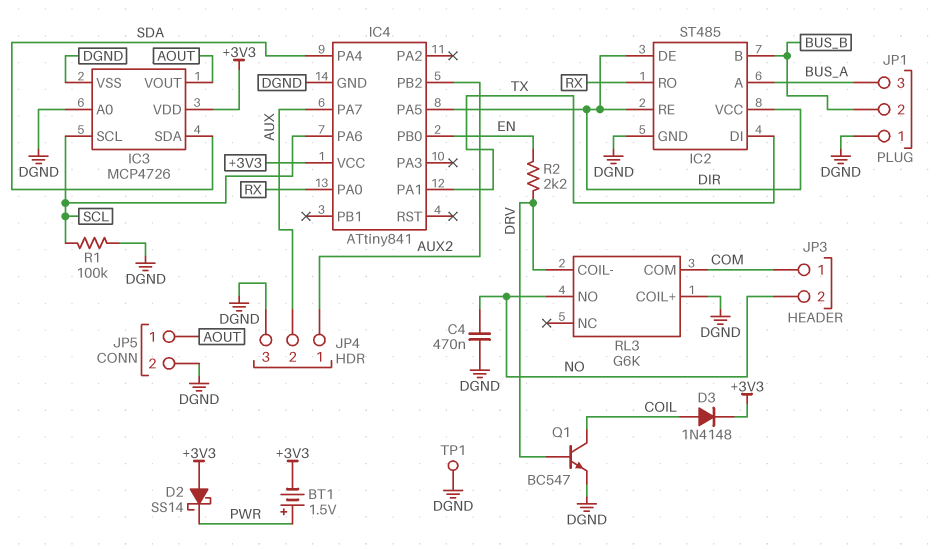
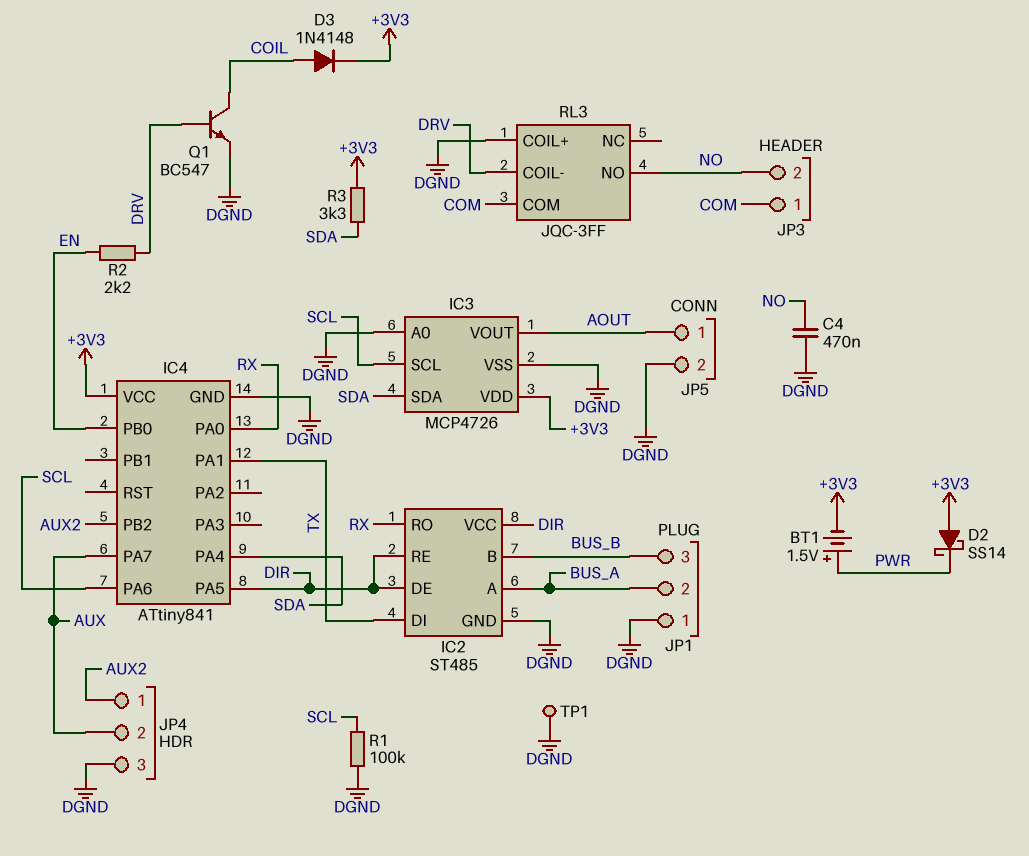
JP1 pin 2: BUS_B -> BUS_A
JP1 pin 3: BUS_A -> BUS_B
R3: none -> 3.3k (+3V3, SDA)
RL3: G6K -> JQC-3FF

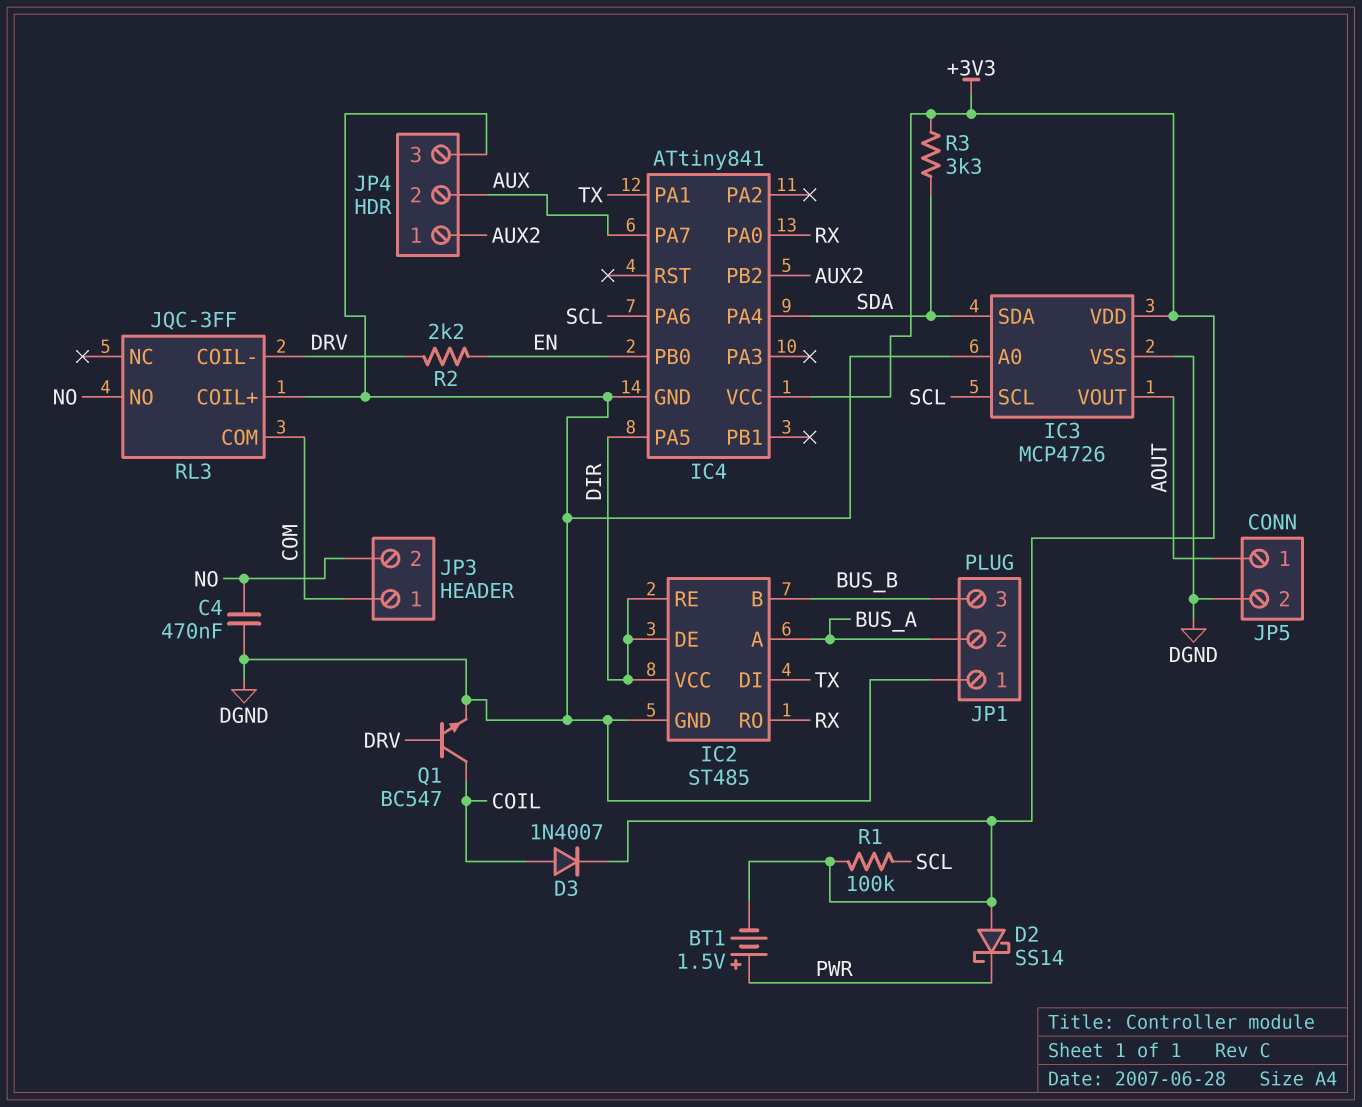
D3: diode 1N4148 (A COIL, K +3V3) -> diode 1N4007 (A COIL, K +3V3)
R1: 100k (DGND, SCL) -> 100k (+3V3, SCL)
TP1: test point (DGND) -> none

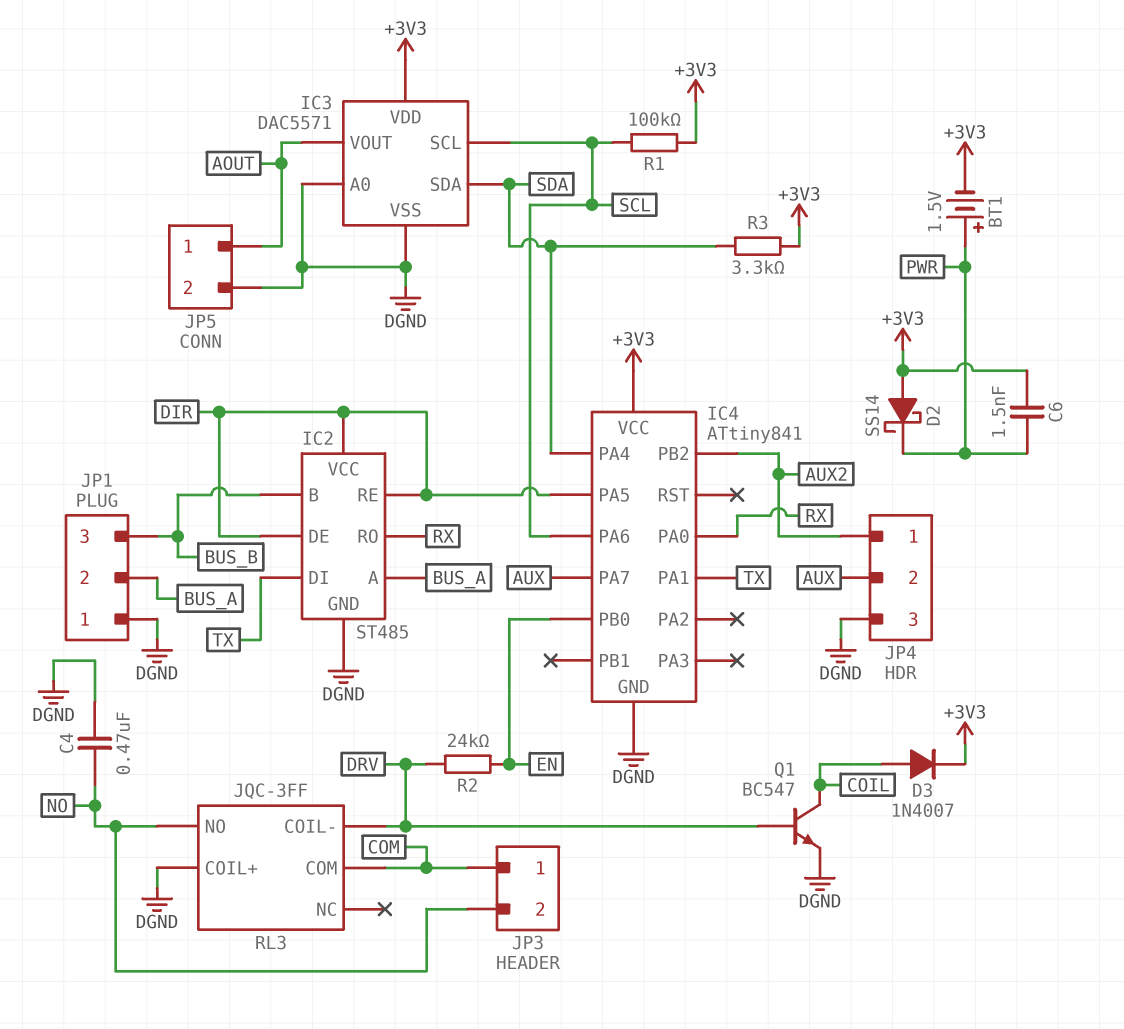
C6: none -> 1.5nF (+3V3, PWR)
IC3: MCP4726 -> DAC5571
R2: 2.2k (DRV, EN) -> 24k (DRV, EN)

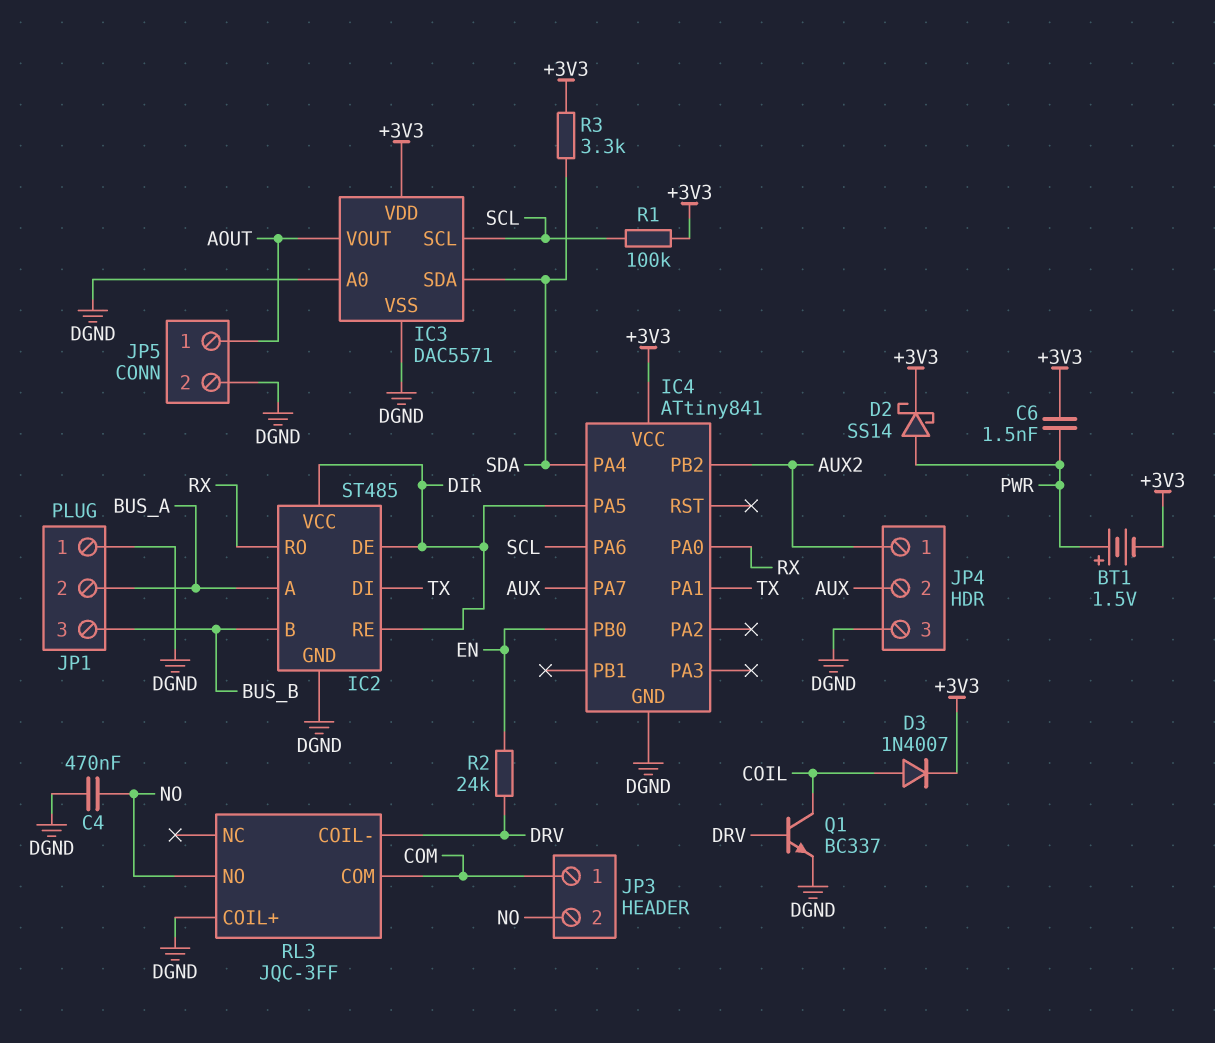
D2: schottky SS14 (A +3V3, K PWR) -> schottky SS14 (A PWR, K +3V3)
Q1: NPN BC547 (B DRV, C COIL, E DGND) -> NPN BC337 (B DRV, C COIL, E DGND)

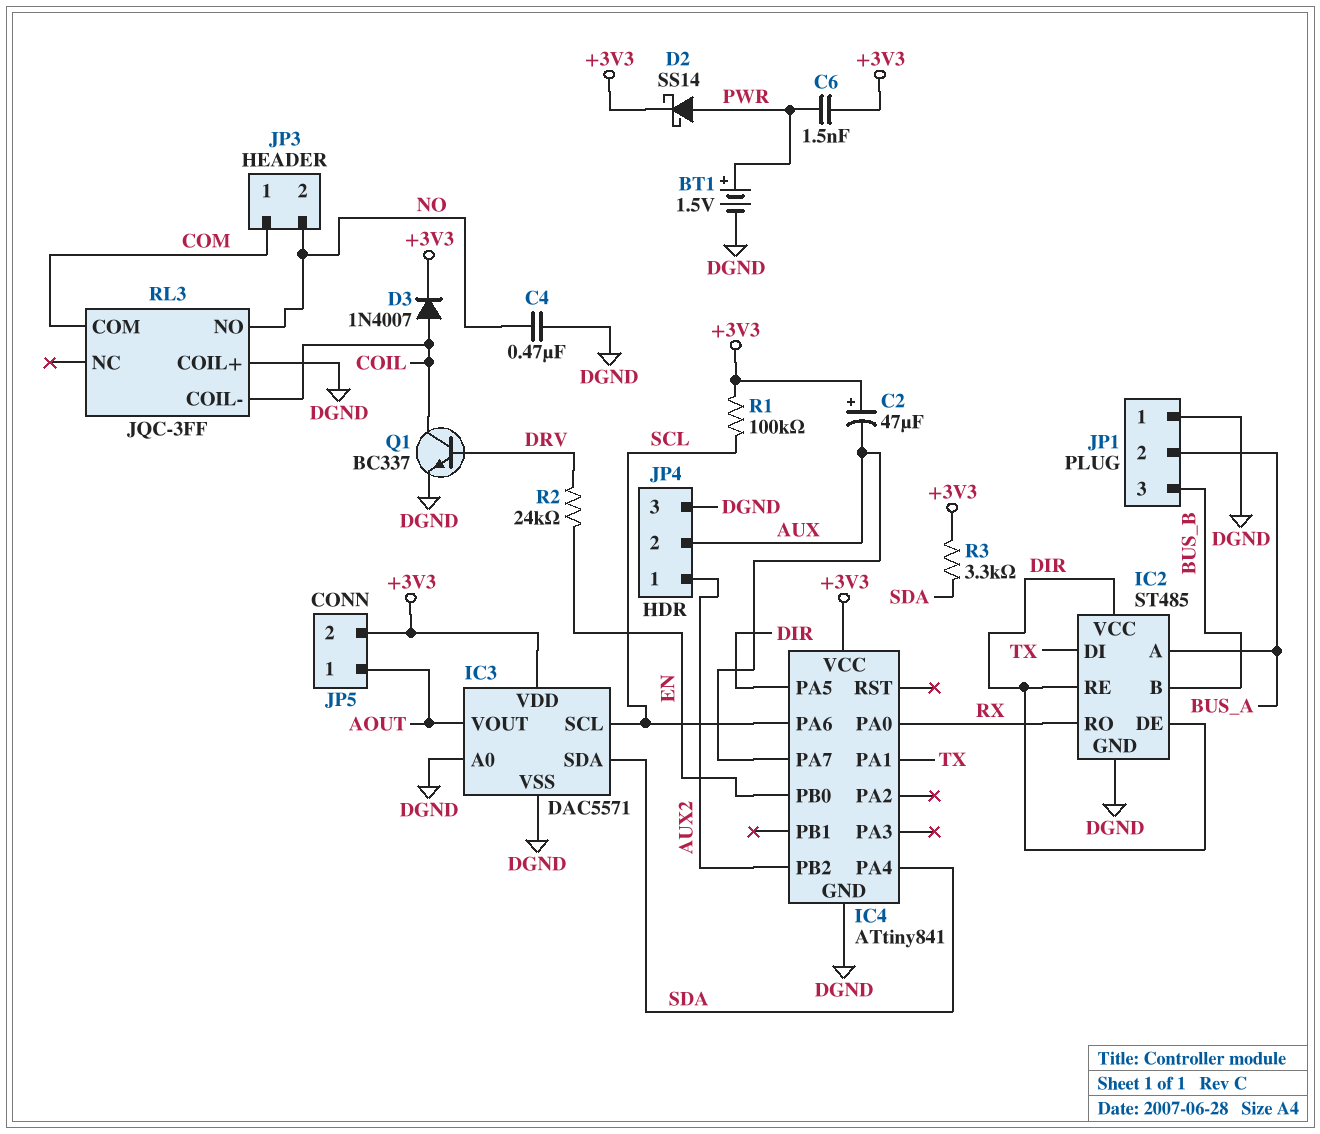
BT1: 1.5V (plus PWR, minus +3V3) -> 1.5V (plus PWR, minus DGND)
C2: none -> 47uF (plus +3V3, minus AUX)
JP5 pin 2: DGND -> +3V3
RL3 pin COIL-: DRV -> COIL

